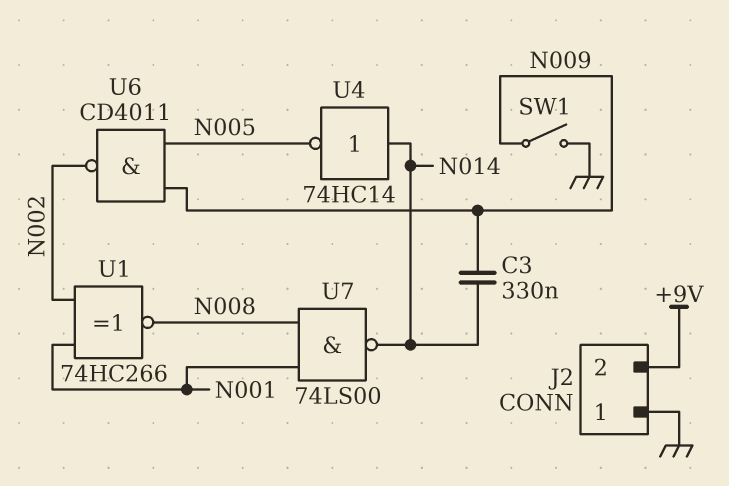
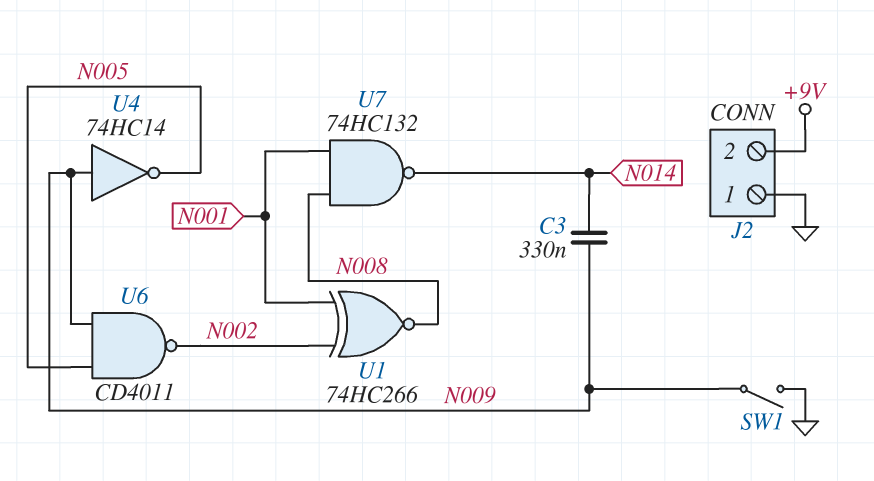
U4: NOT 74HC14 (in N014, out N005) -> NOT 74HC14 (in N009, out N005)
U7: NAND 74LS00 (in N001, in N008, out N014) -> NAND 74HC132 (in N001, in N008, out N014)

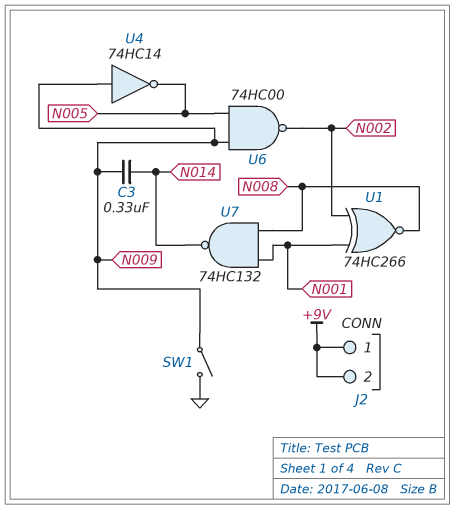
J2 pin 1: GND -> +9V
U6: NAND CD4011 (in N005, in N009, out N002) -> NAND 74HC00 (in N005, in N009, out N002)

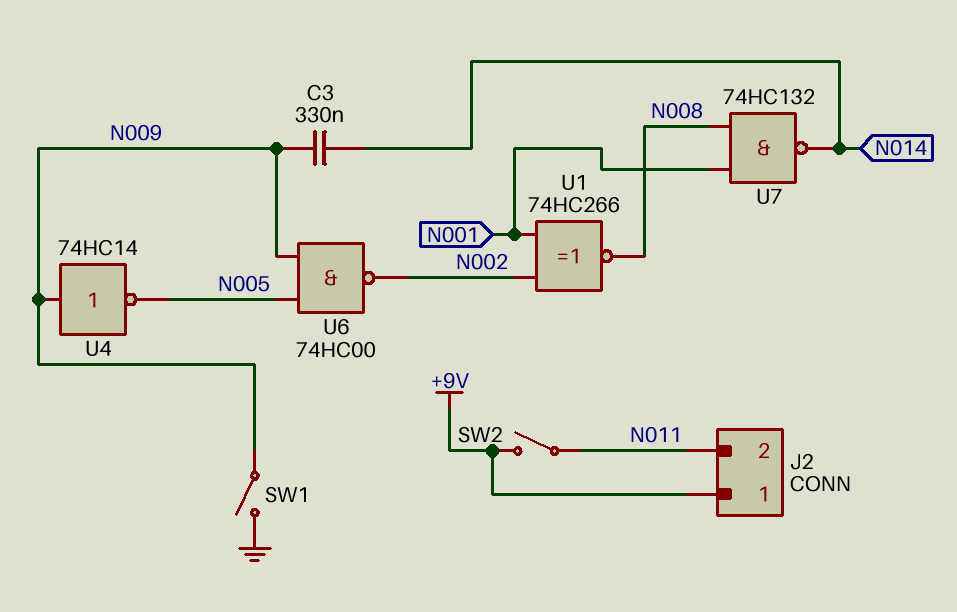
J2 pin 2: +9V -> N011
SW2: none -> switch (+9V, N011)

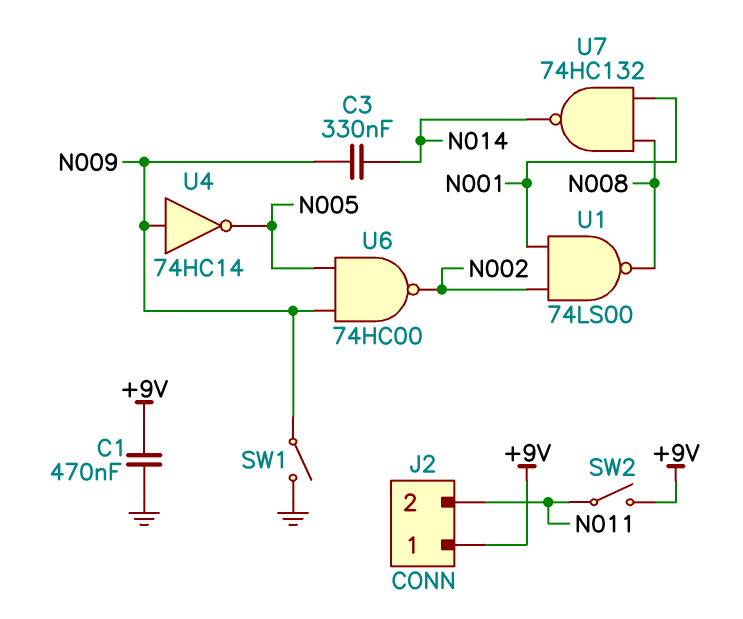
C1: none -> 470nF (+9V, GND)
U1: XNOR 74HC266 (in N001, in N002, out N008) -> NAND 74LS00 (in N001, in N002, out N008)

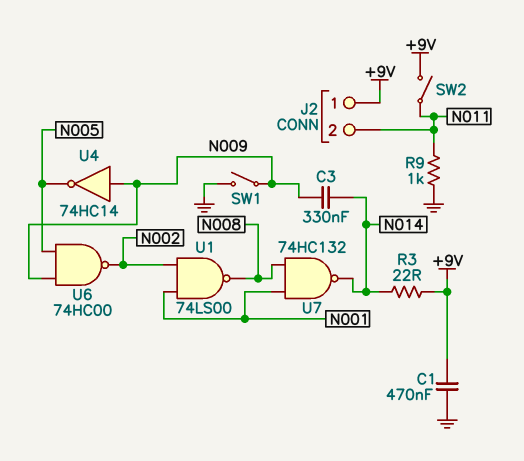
R3: none -> 22 (+9V, N014)
R9: none -> 1k (GND, N011)

